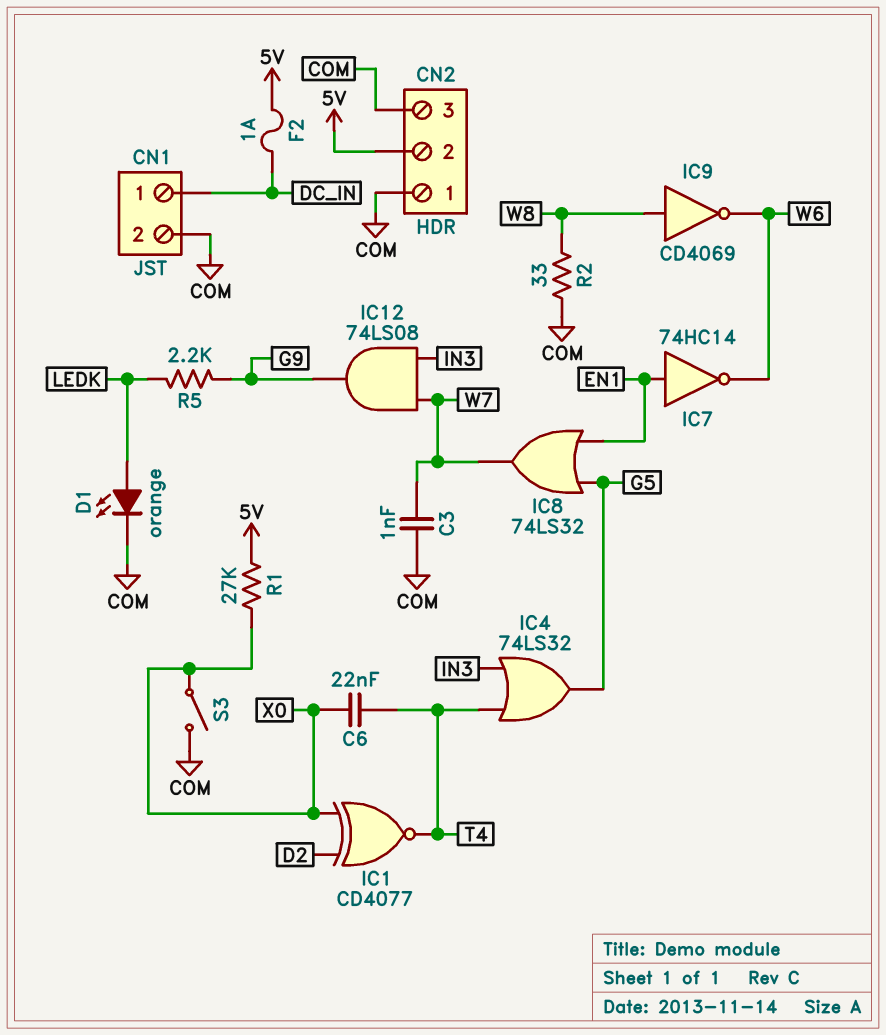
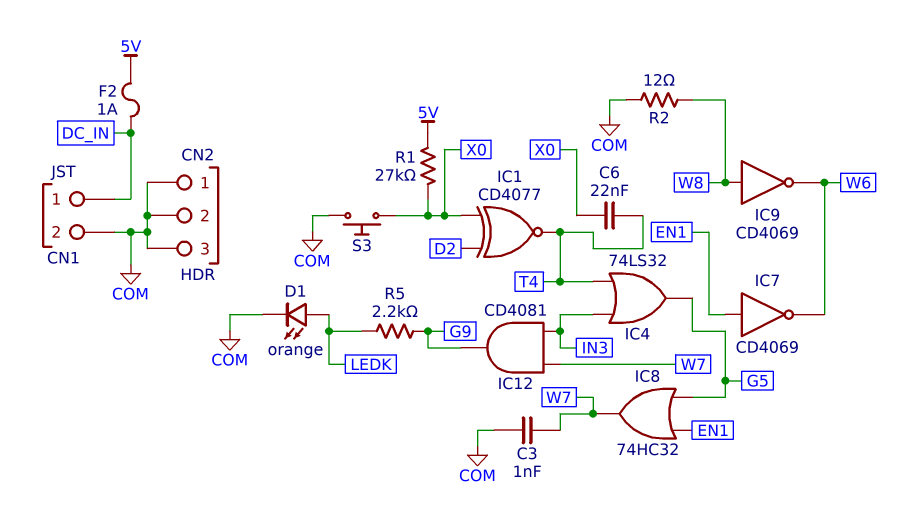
CN2 pin 2: 5V -> COM
IC7: NOT 74HC14 (in EN1, out W6) -> NOT CD4069 (in EN1, out W6)
IC8: OR 74LS32 (in EN1, in G5, out W7) -> OR 74HC32 (in EN1, in G5, out W7)
IC12: AND 74LS08 (in IN3, in W7, out G9) -> AND CD4081 (in IN3, in W7, out G9)
R2: 33 (COM, W8) -> 12 (COM, W8)
S3: switch (COM, X0) -> button (COM, X0)

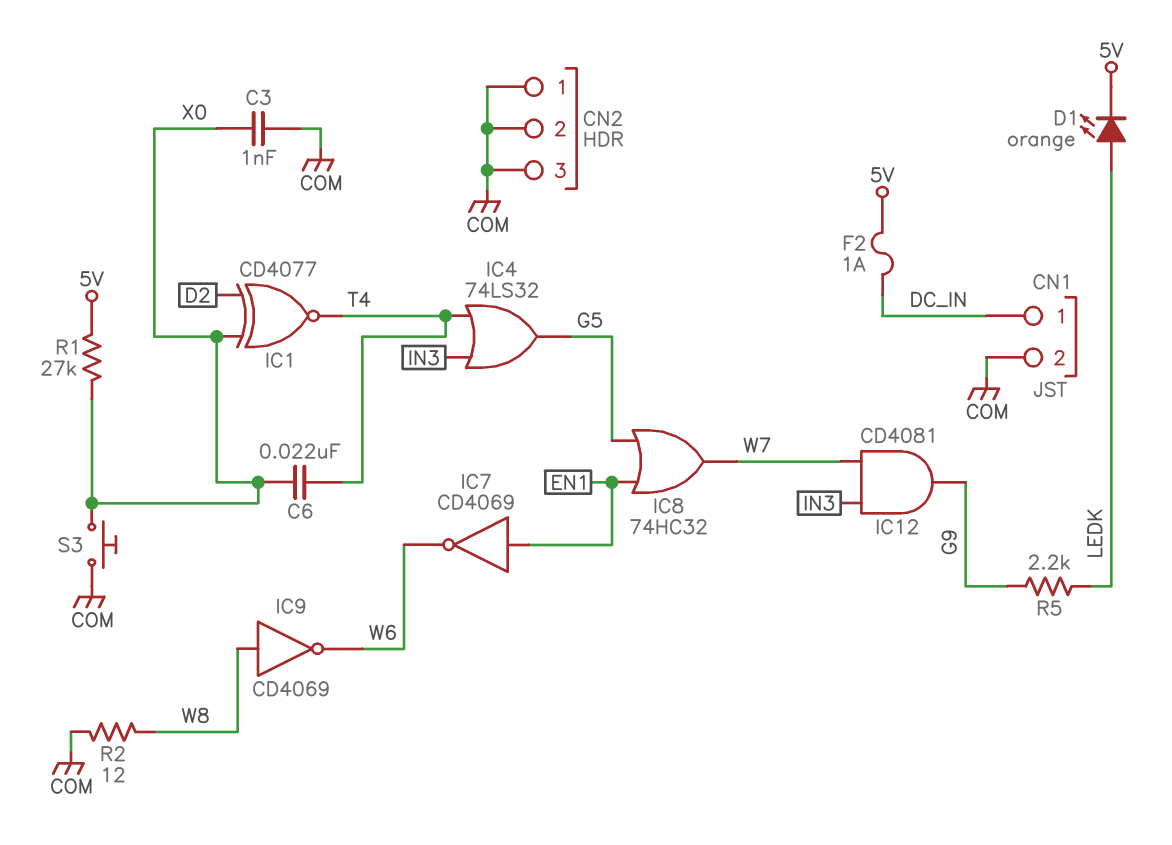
C3: 1nF (COM, W7) -> 1nF (COM, X0)
D1: LED orange (A LEDK, K COM) -> LED orange (A LEDK, K 5V)

